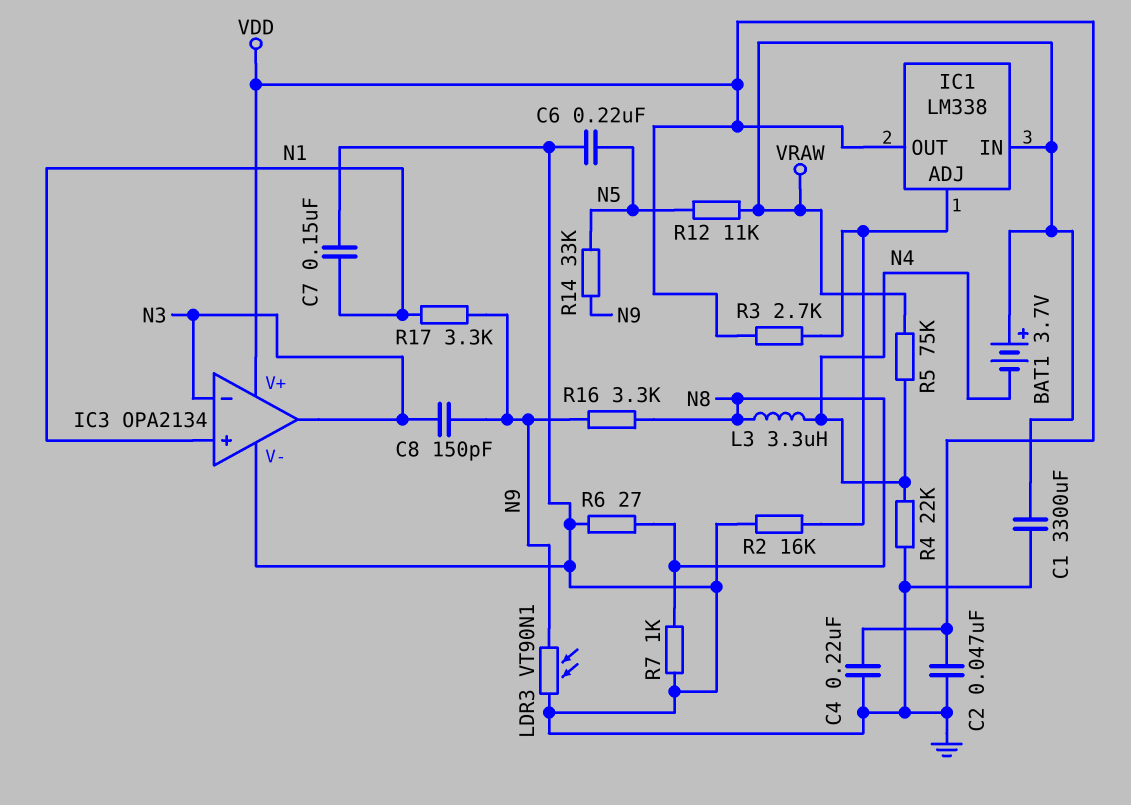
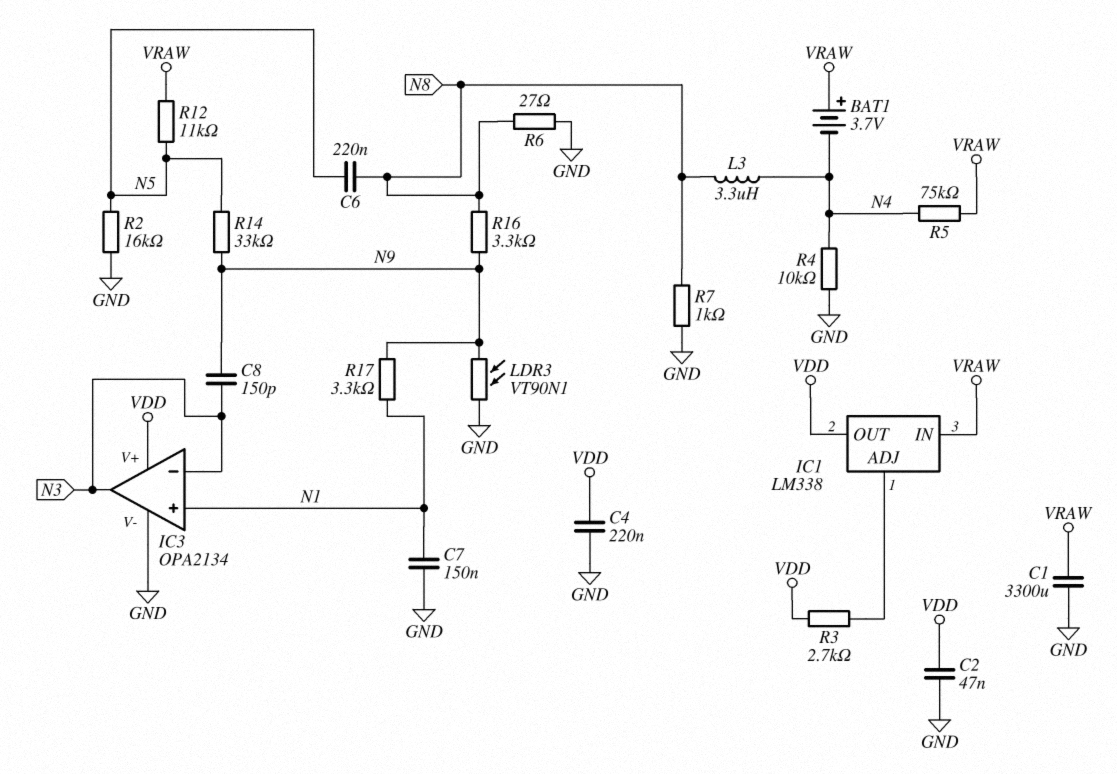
C6: 220nF (GND, N5) -> 220nF (N5, N8)
R2: 16k (GND, IC1/ADJ) -> 16k (GND, N5)
R4: 22k (GND, N4) -> 10k (GND, N4)

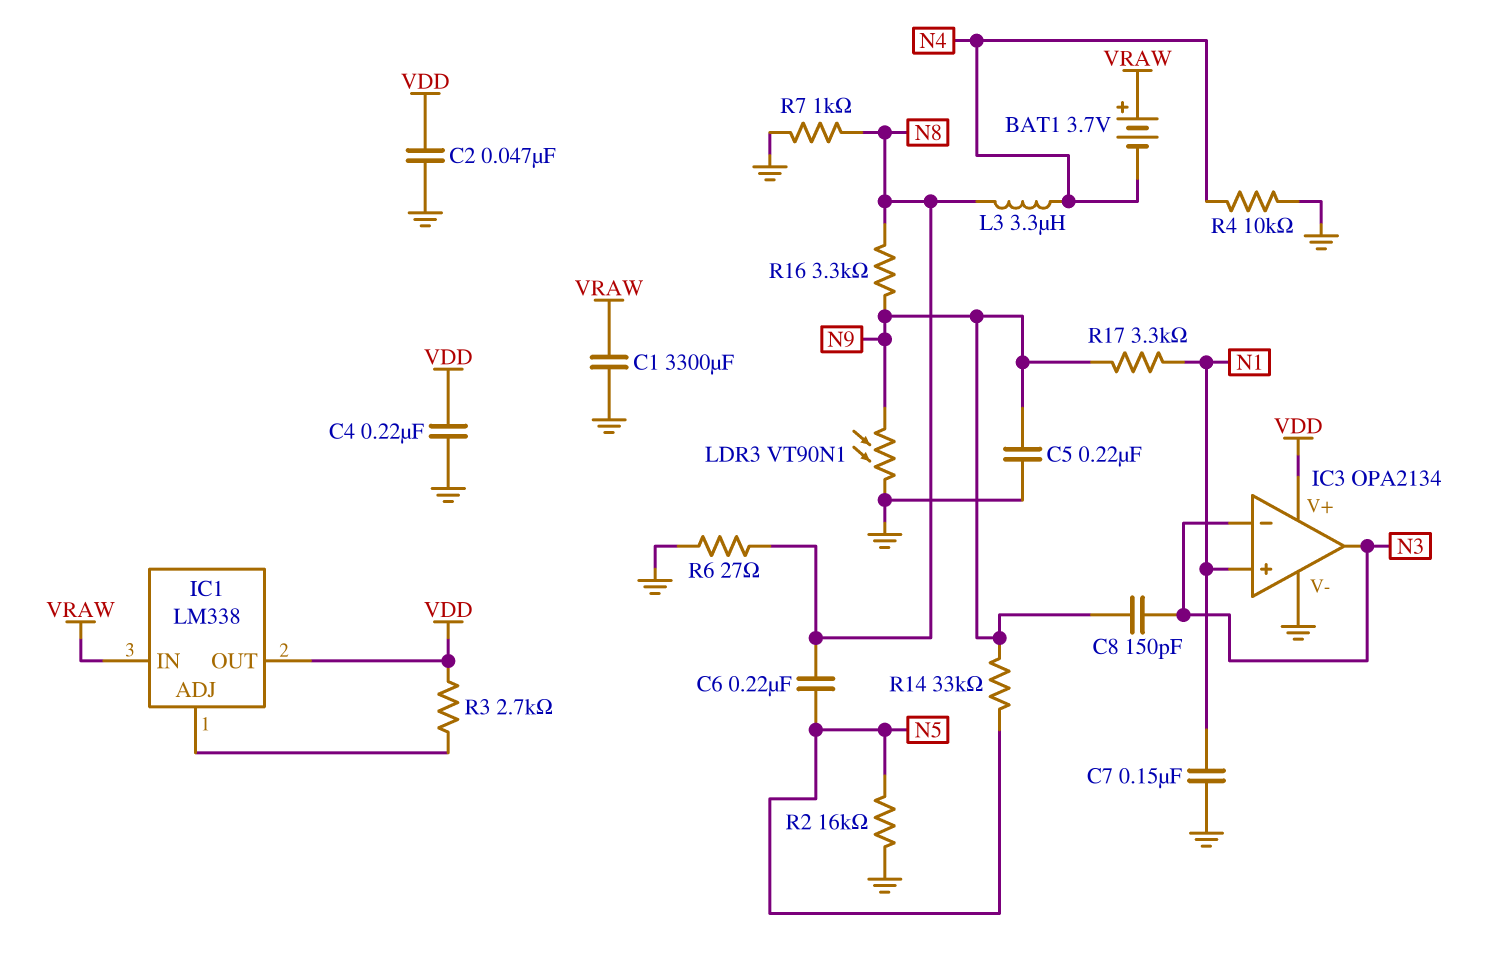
C5: none -> 220nF (GND, N9)
R5: 75k (N4, VRAW) -> none
R12: 11k (N5, VRAW) -> none

